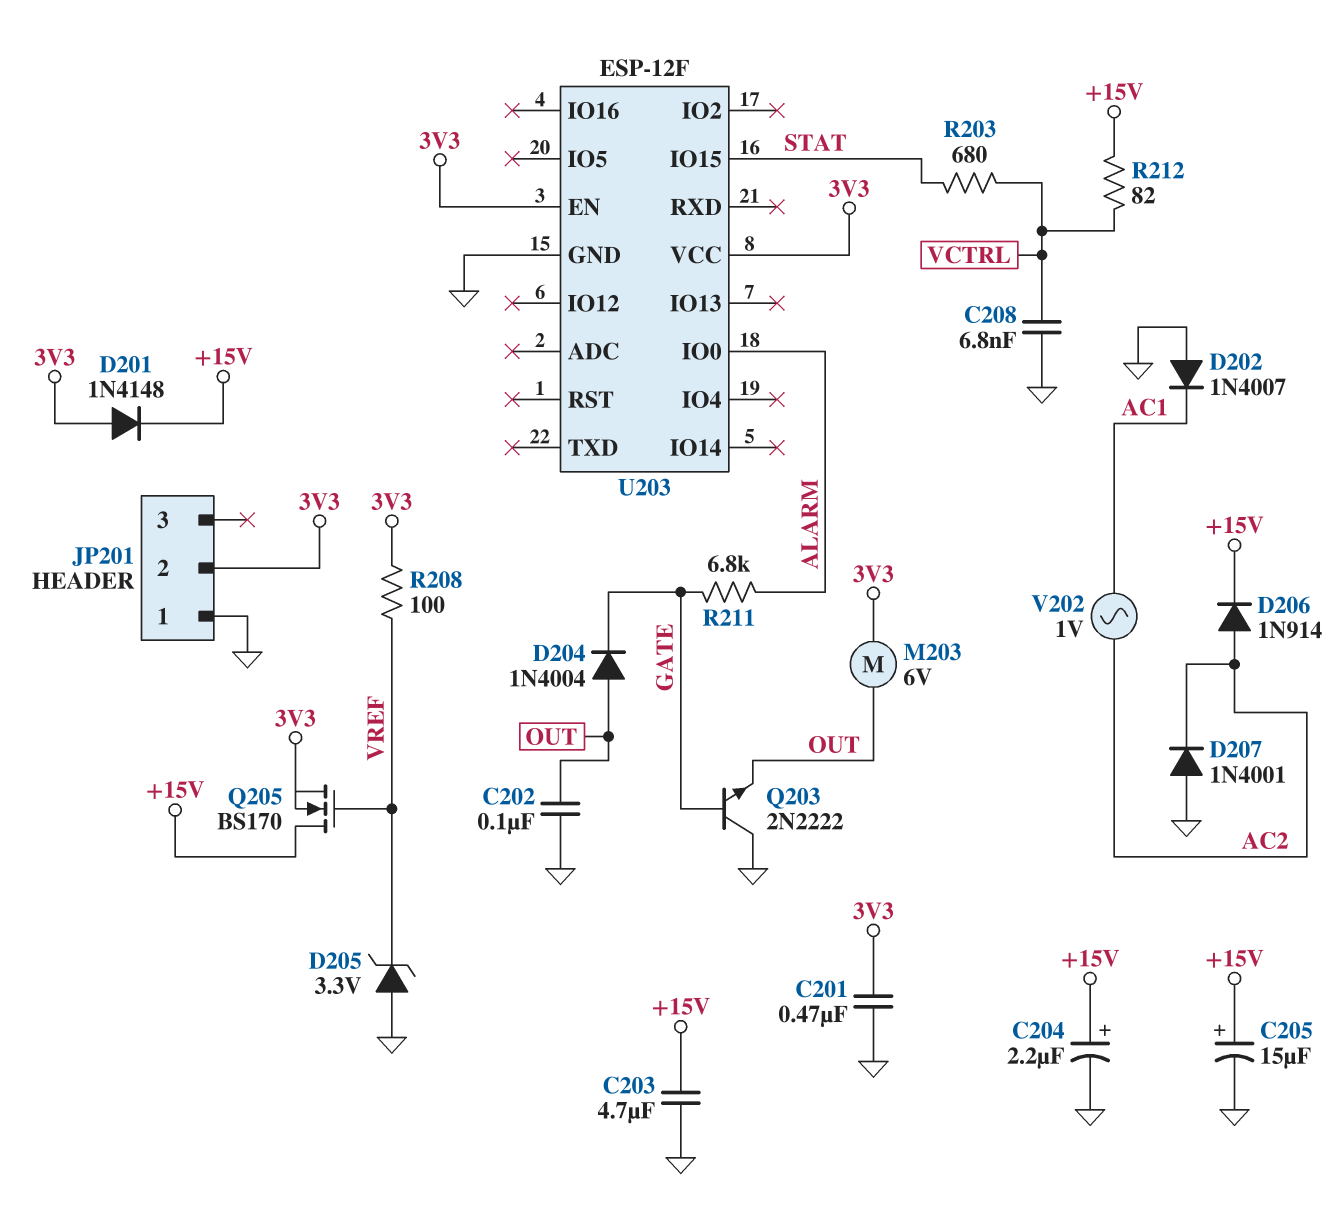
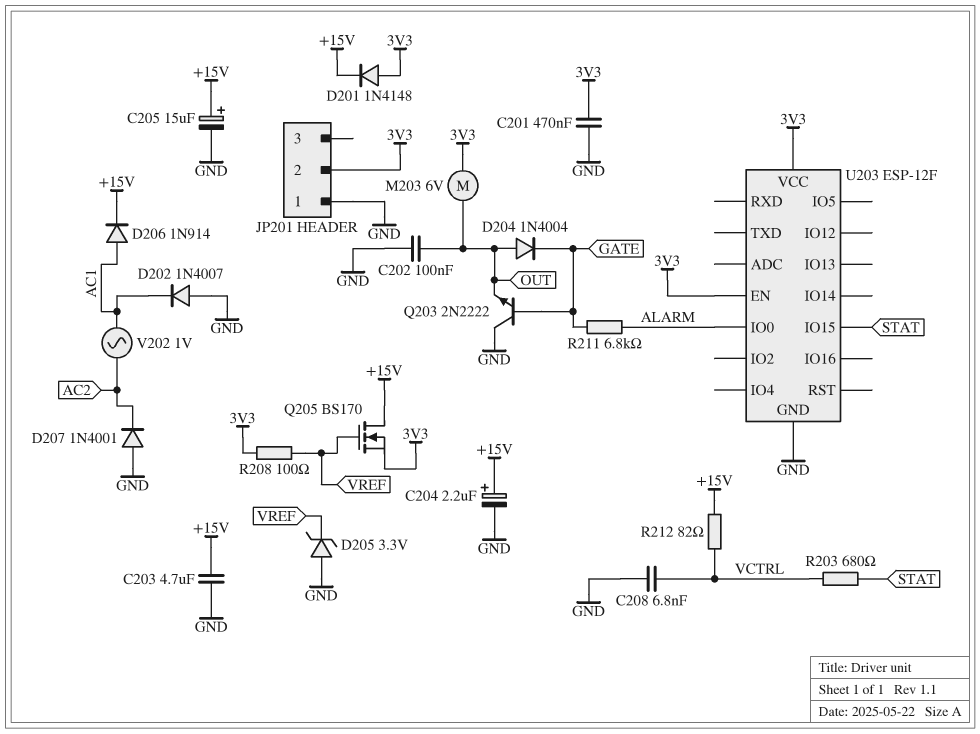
D206: diode 1N914 (A AC2, K +15V) -> diode 1N914 (A AC1, K +15V)

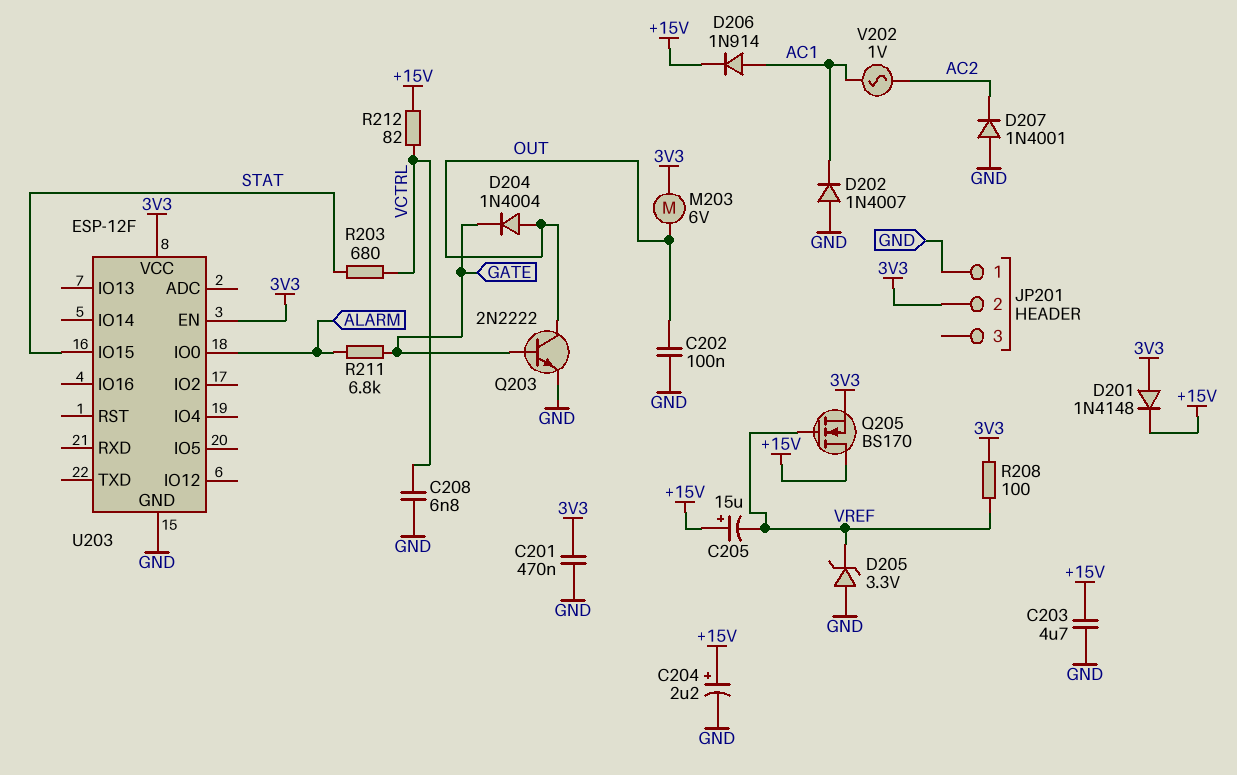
C205: 15uF (plus +15V, minus GND) -> 15uF (plus +15V, minus VREF)
Q203: NPN 2N2222 (B GATE, C GND, E OUT) -> NPN 2N2222 (B GATE, C OUT, E GND)

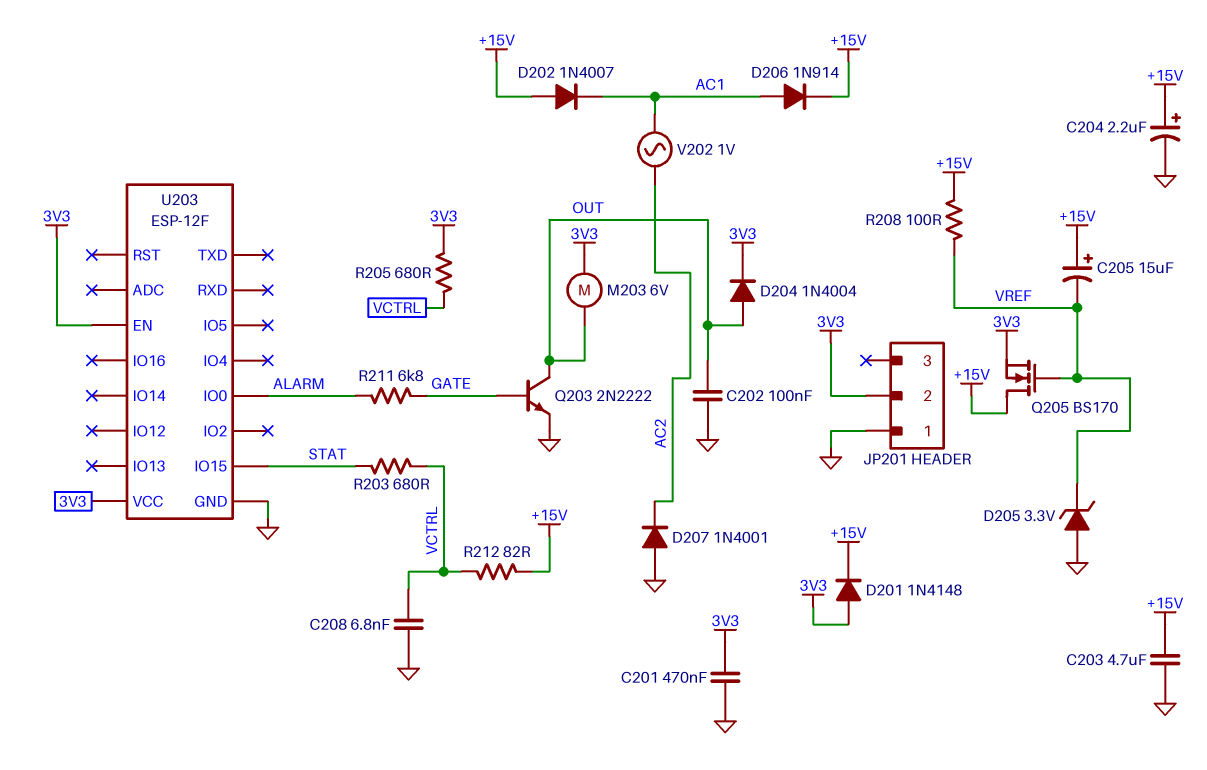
D202: diode 1N4007 (A GND, K AC1) -> diode 1N4007 (A +15V, K AC1)
D204: diode 1N4004 (A OUT, K GATE) -> diode 1N4004 (A OUT, K 3V3)
R205: none -> 680 (3V3, VCTRL)
R208: 100 (3V3, VREF) -> 100 (+15V, VREF)

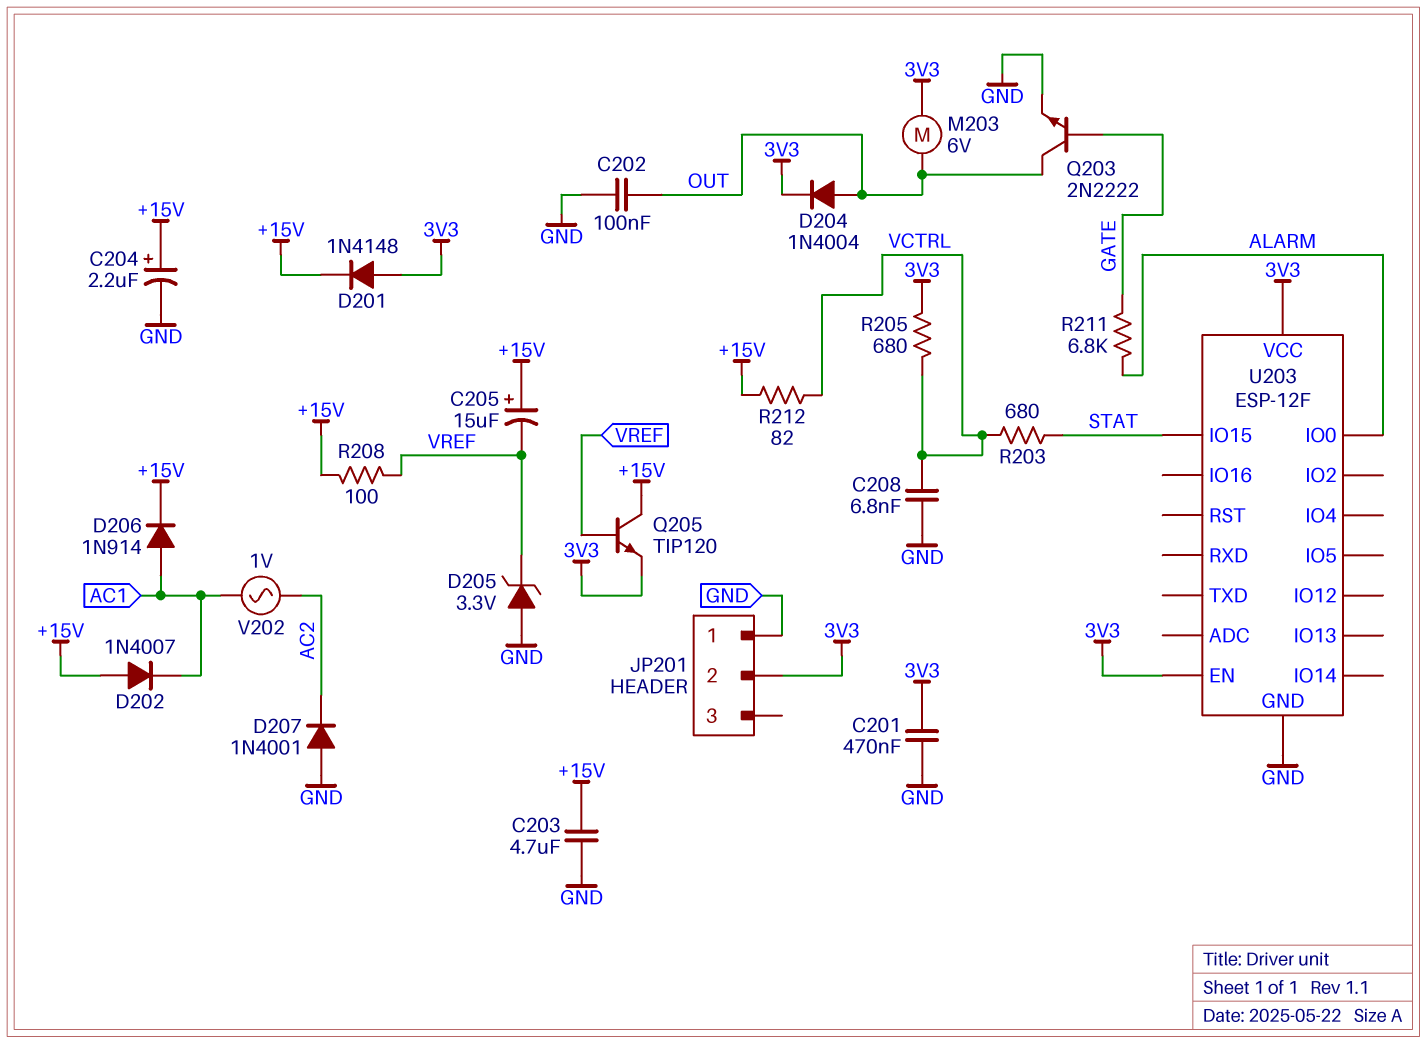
Q205: NMOS BS170 (G VREF, D +15V, S 3V3) -> NPN TIP120 (B VREF, C +15V, E 3V3)

